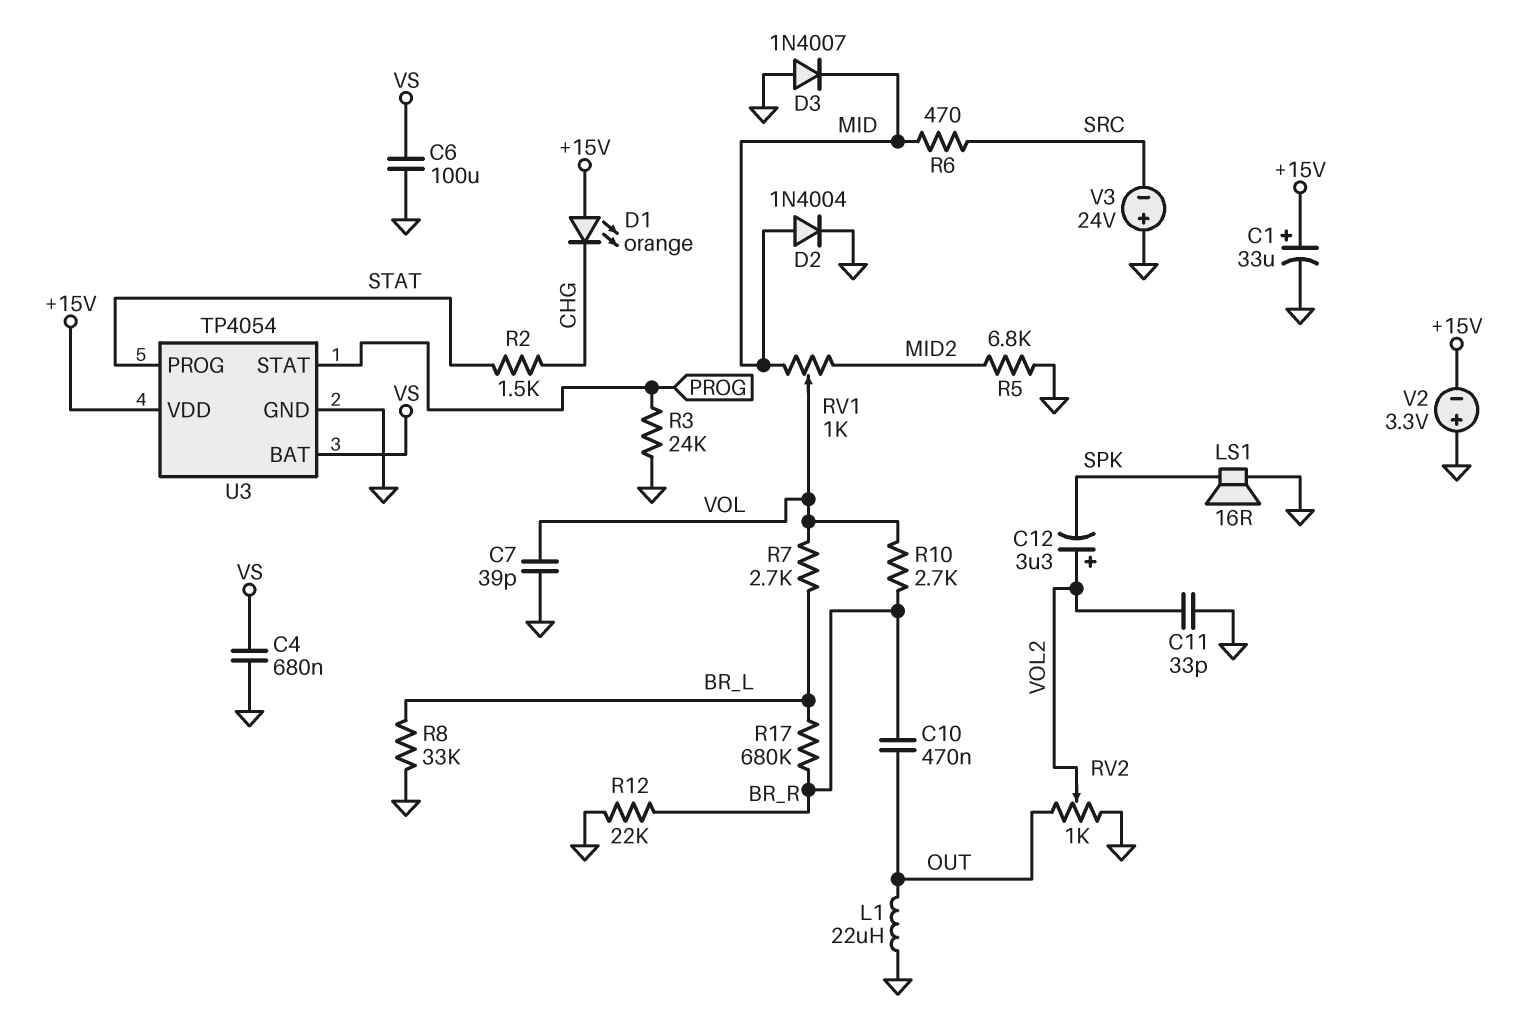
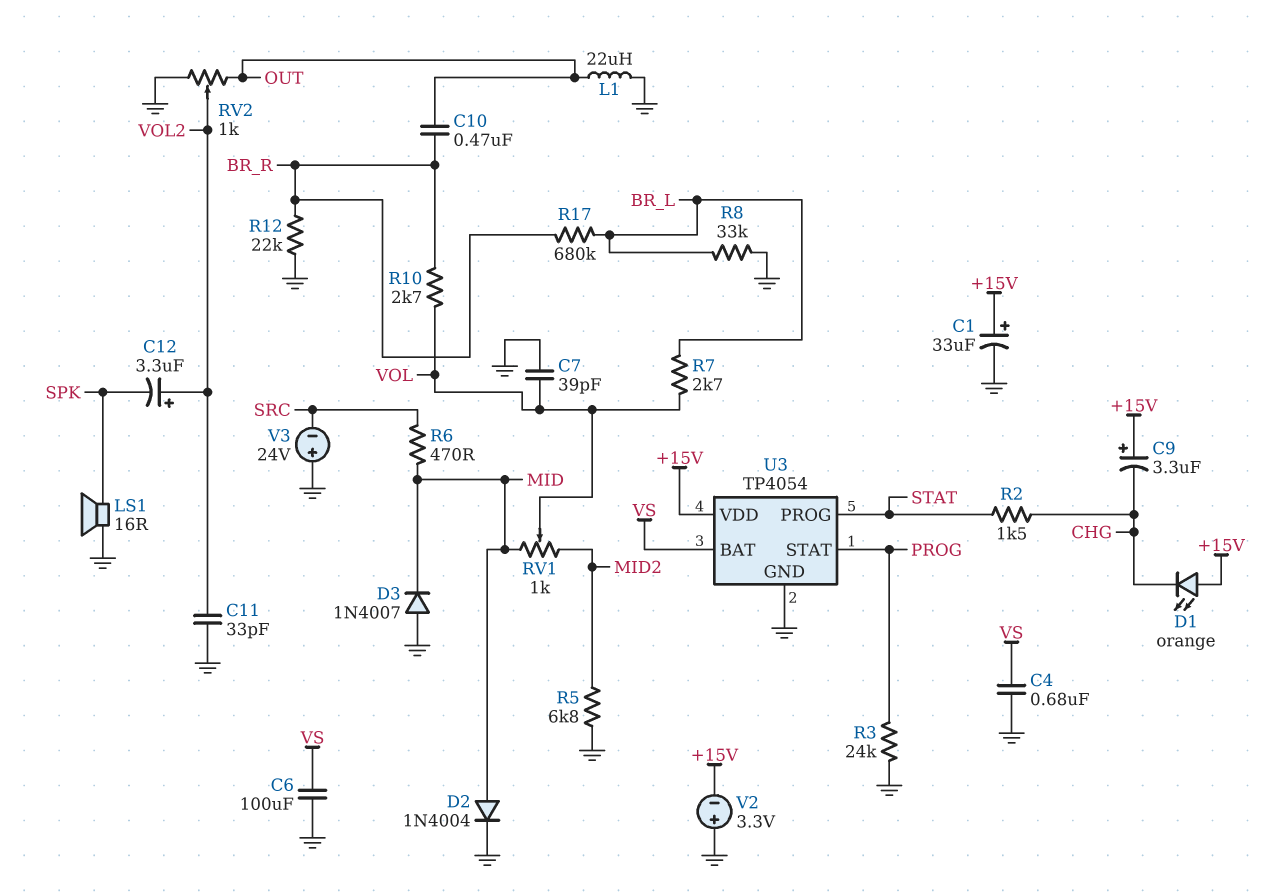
C9: none -> 3.3uF (plus +15V, minus CHG)

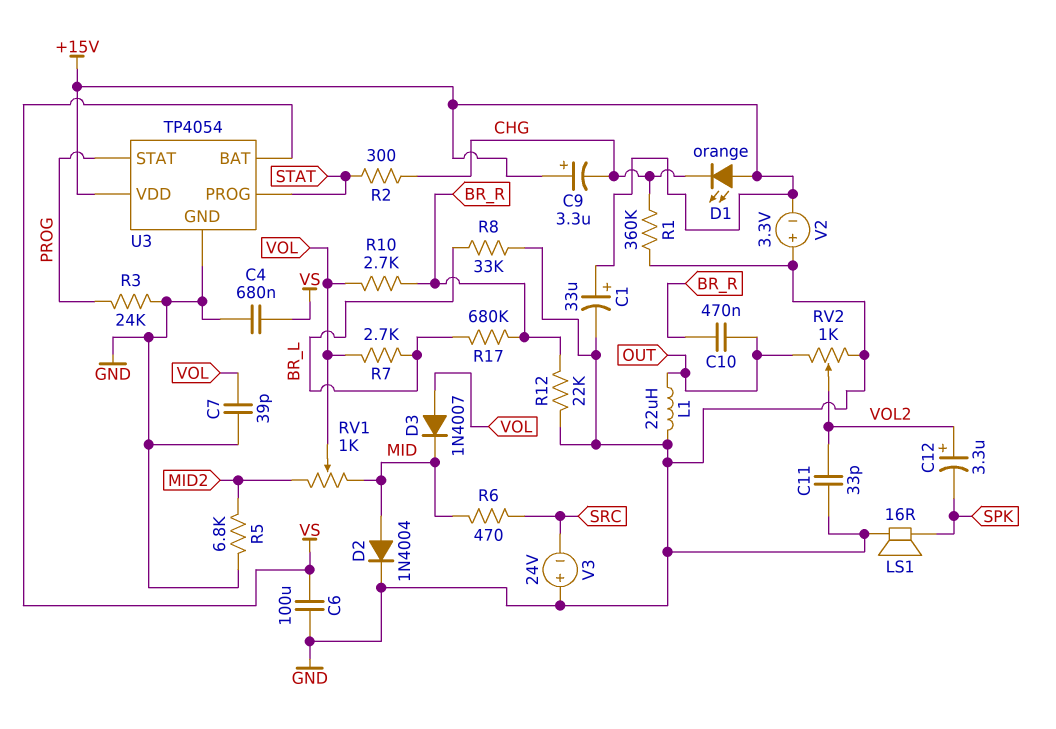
D3: diode 1N4007 (A GND, K MID) -> diode 1N4007 (A VOL, K MID)
R1: none -> 360k (CHG, GND)
R2: 1.5k (CHG, STAT) -> 300 (CHG, STAT)

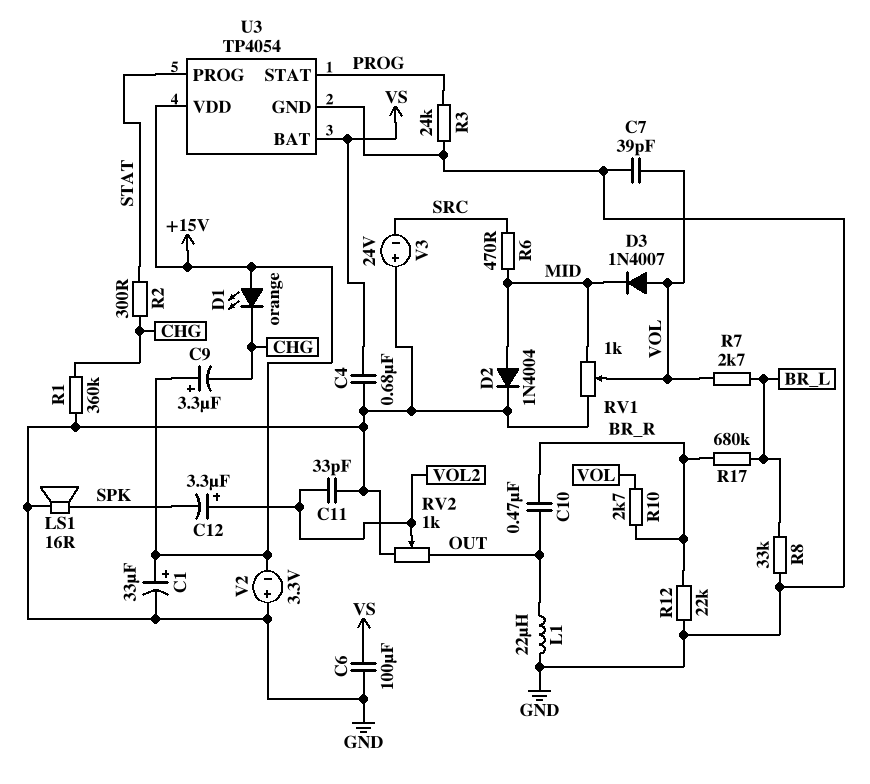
R5: 6.8k (GND, MID2) -> none
RV1: 1k (MID, MID2, wiper VOL) -> 1k (GND, MID, wiper VOL)

